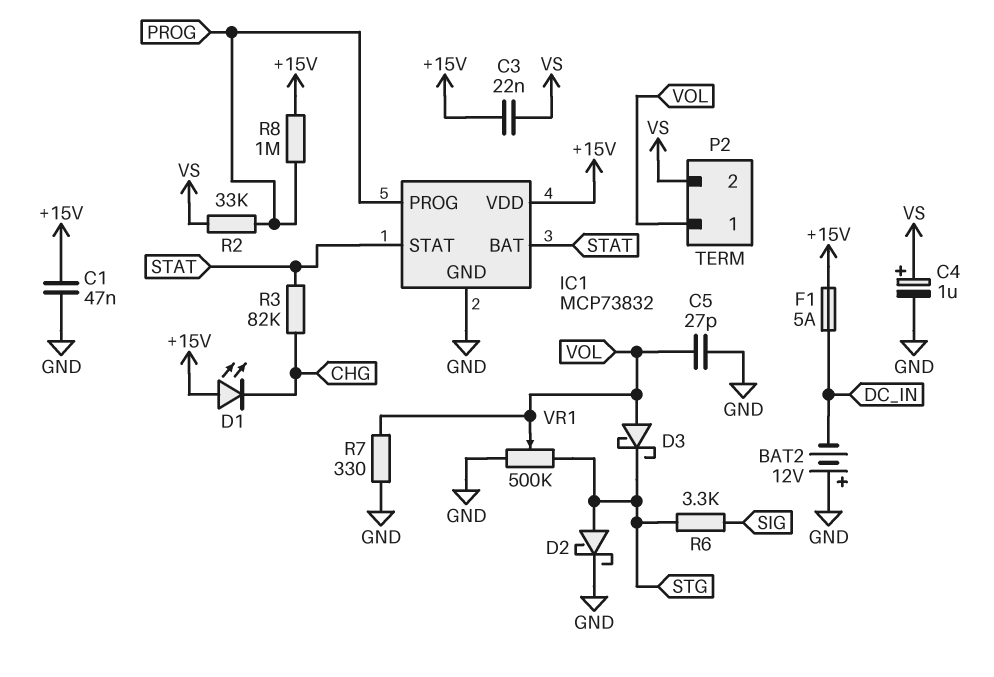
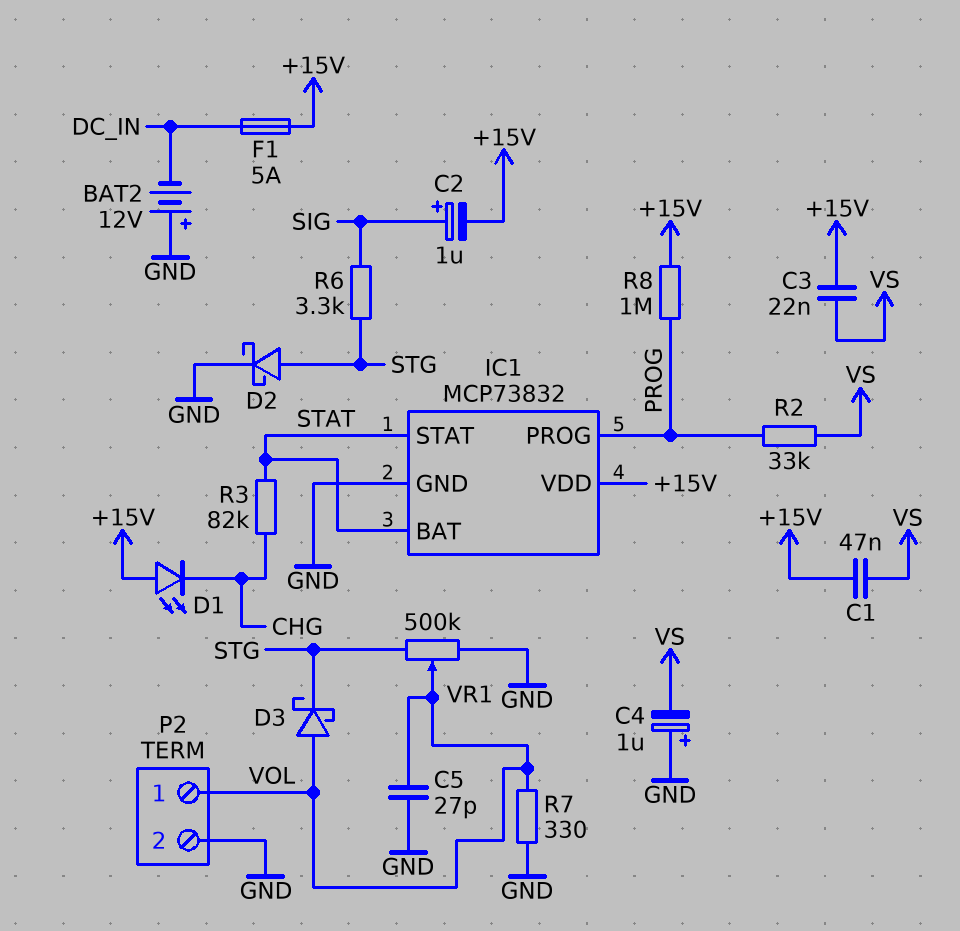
C1: 47nF (+15V, GND) -> 47nF (+15V, VS)
C2: none -> 1uF (plus SIG, minus +15V)
C4: 1uF (plus VS, minus GND) -> 1uF (plus GND, minus VS)
P2 pin 2: VS -> GND

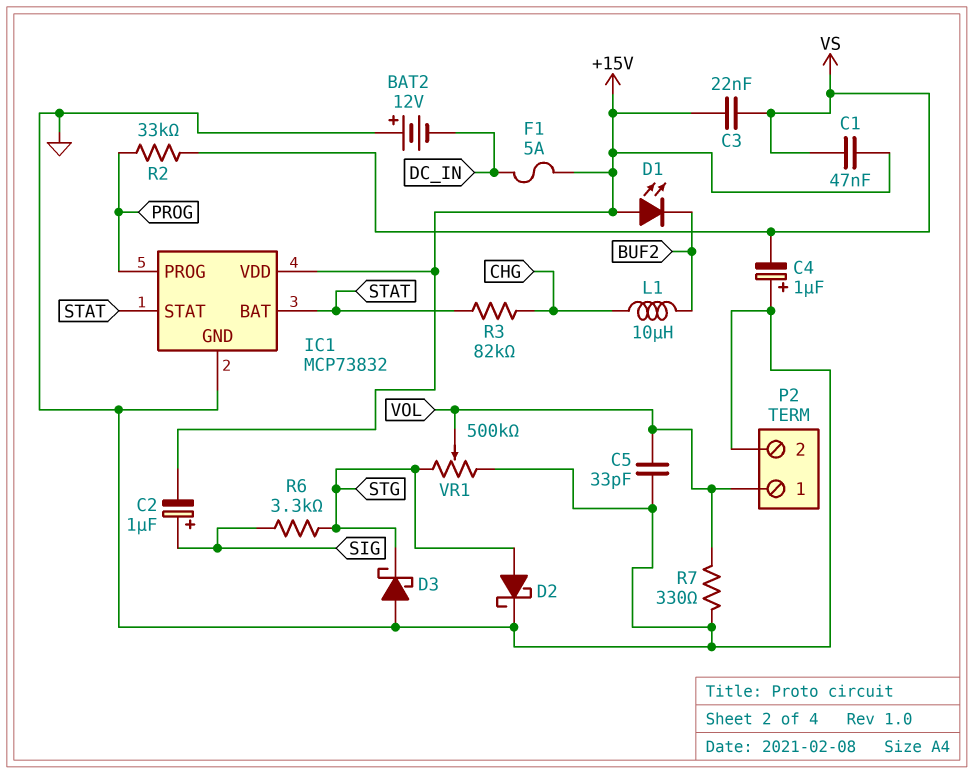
C5: 27pF (GND, VOL) -> 33pF (GND, VOL)
D1: LED (A +15V, K CHG) -> LED (A +15V, K BUF2)
D3: schottky (A VOL, K STG) -> schottky (A GND, K STG)
L1: none -> 10uH (BUF2, CHG)
R8: 1M (+15V, PROG) -> none

